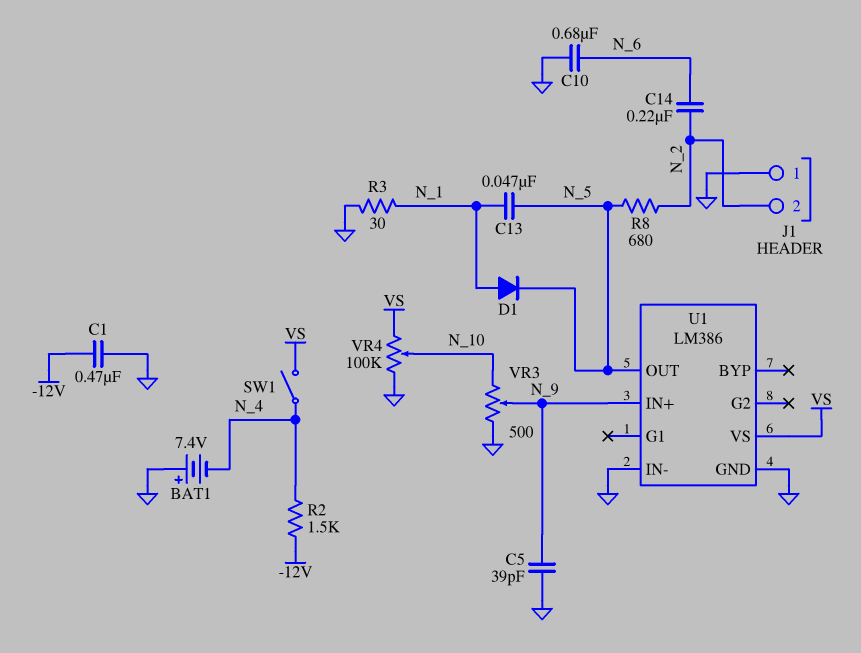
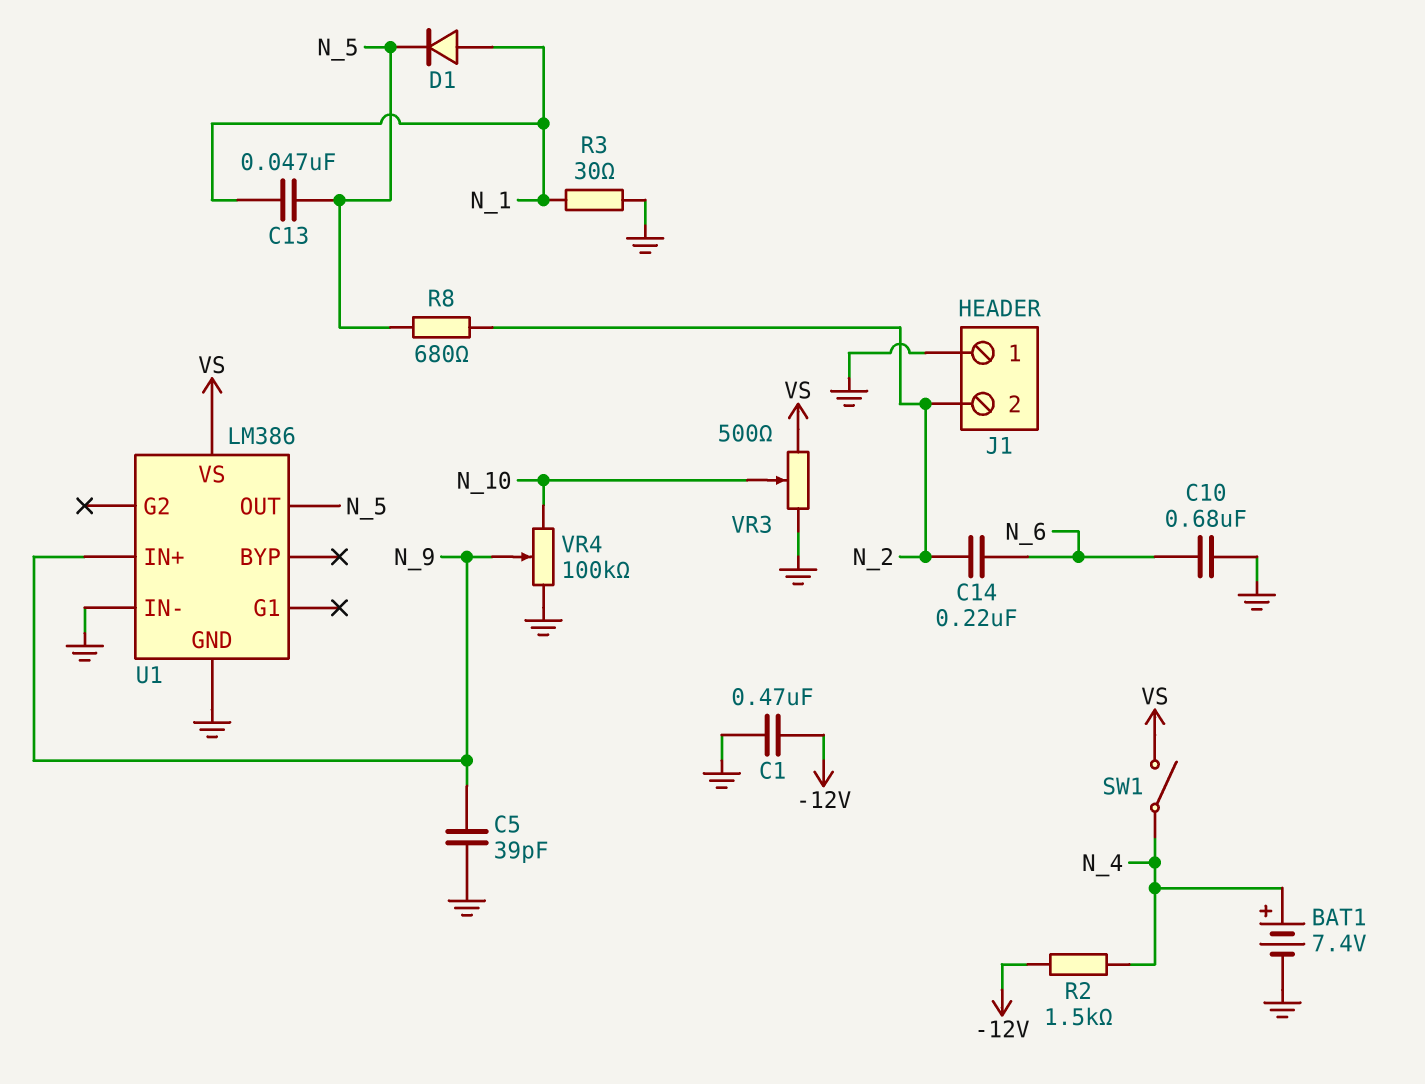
BAT1: 7.4V (plus GND, minus N_4) -> 7.4V (plus N_4, minus GND)
VR3: 500 (GND, N_10, wiper N_9) -> 500 (GND, VS, wiper N_10)
VR4: 100k (GND, VS, wiper N_10) -> 100k (GND, N_10, wiper N_9)

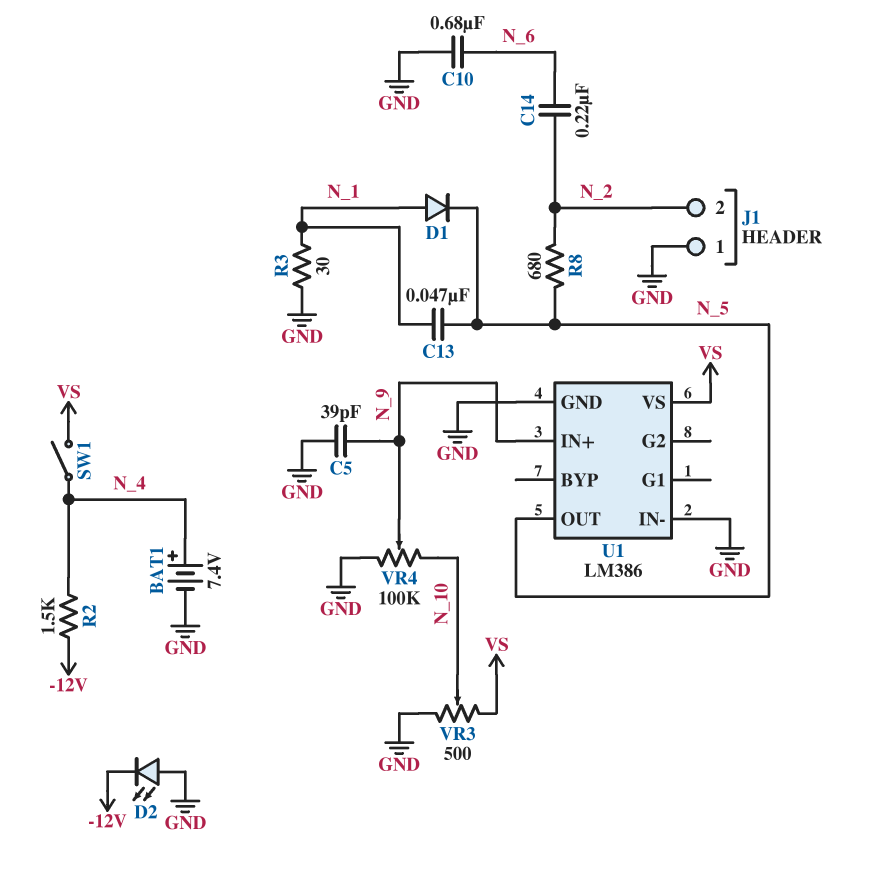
C1: 470nF (-12V, GND) -> none
D2: none -> LED (A GND, K -12V)

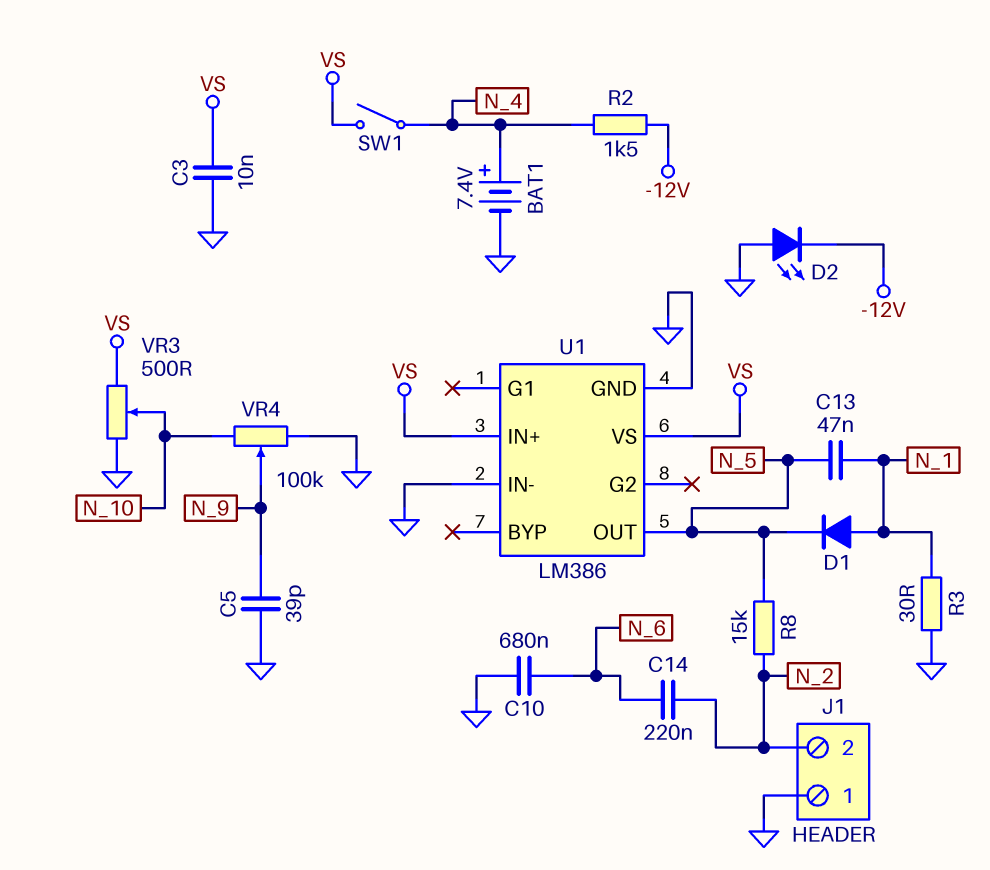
C3: none -> 10nF (GND, VS)
R8: 680 (N_2, N_5) -> 15k (N_2, N_5)
U1 pin IN+: N_9 -> VS

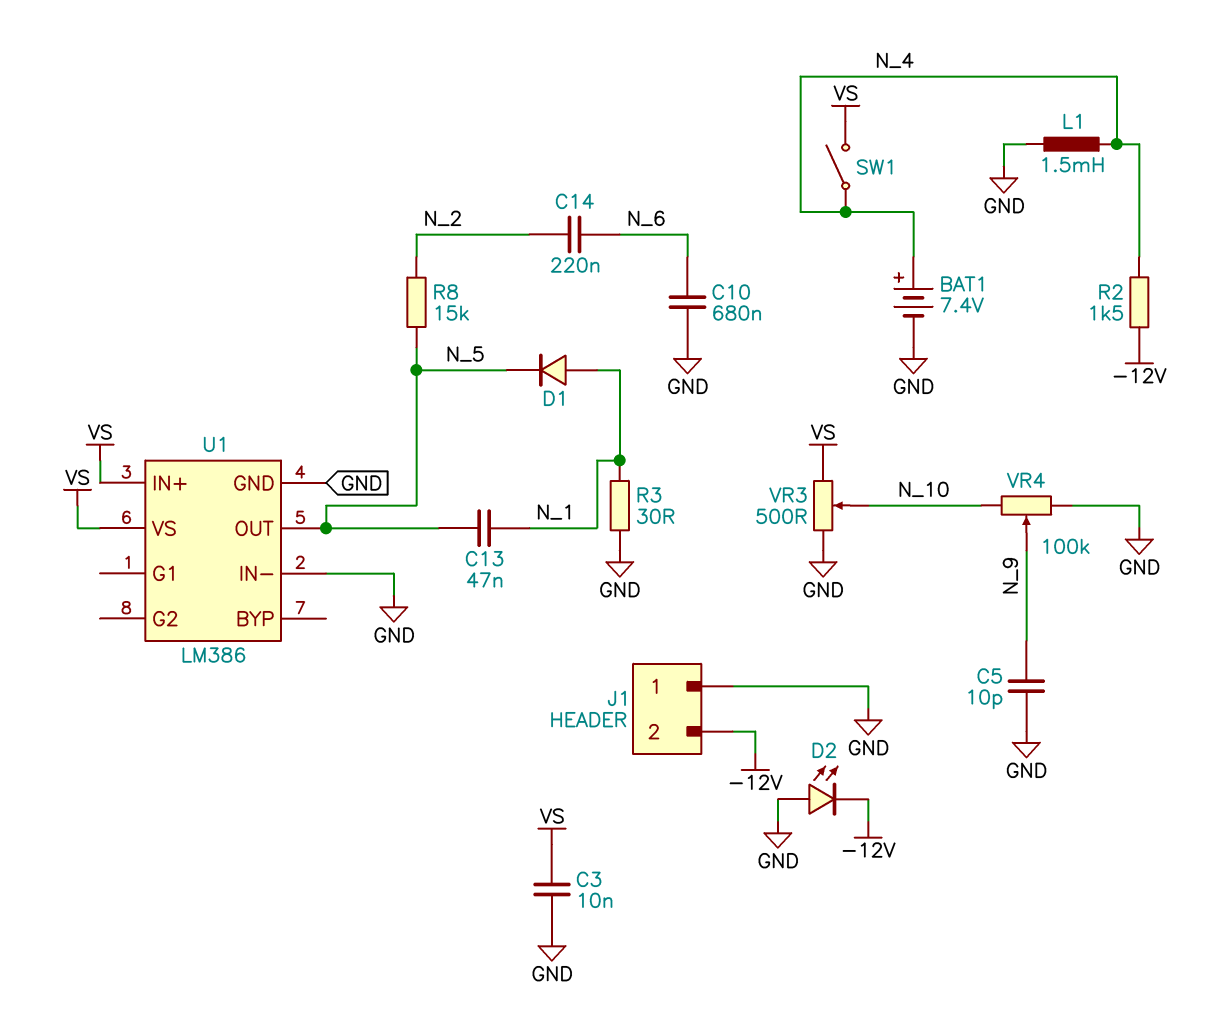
C5: 39pF (GND, N_9) -> 10pF (GND, N_9)
J1 pin 2: N_2 -> -12V
L1: none -> 1.5mH (GND, N_4)

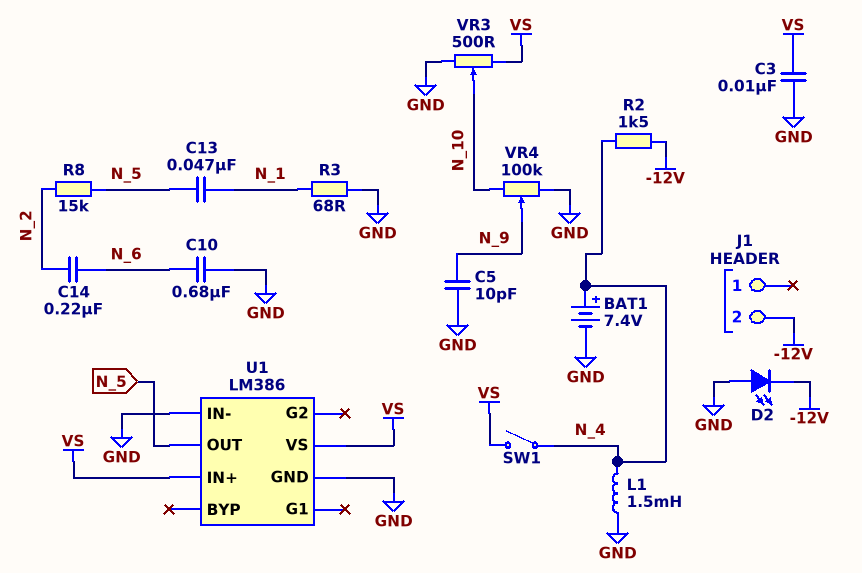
D1: diode (A N_1, K N_5) -> none
J1 pin 1: GND -> none
R3: 30 (GND, N_1) -> 68 (GND, N_1)

